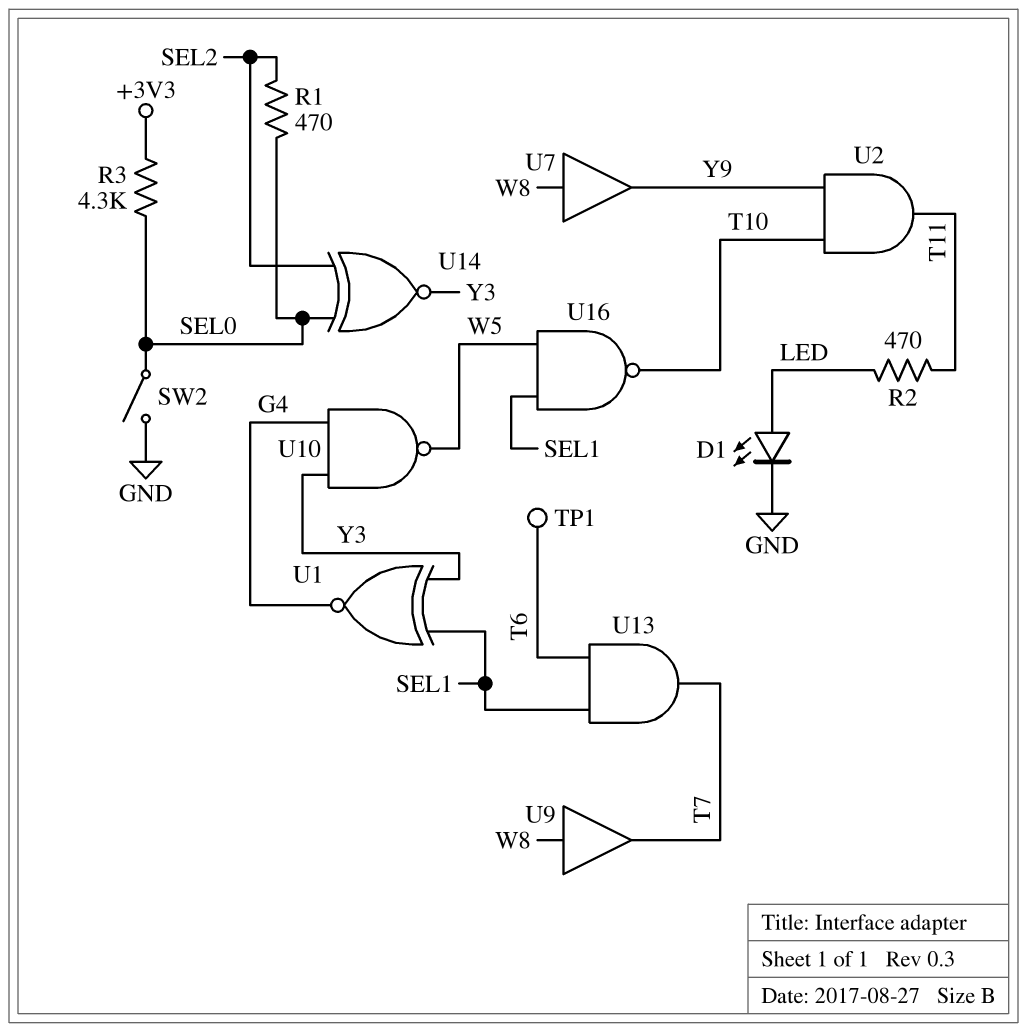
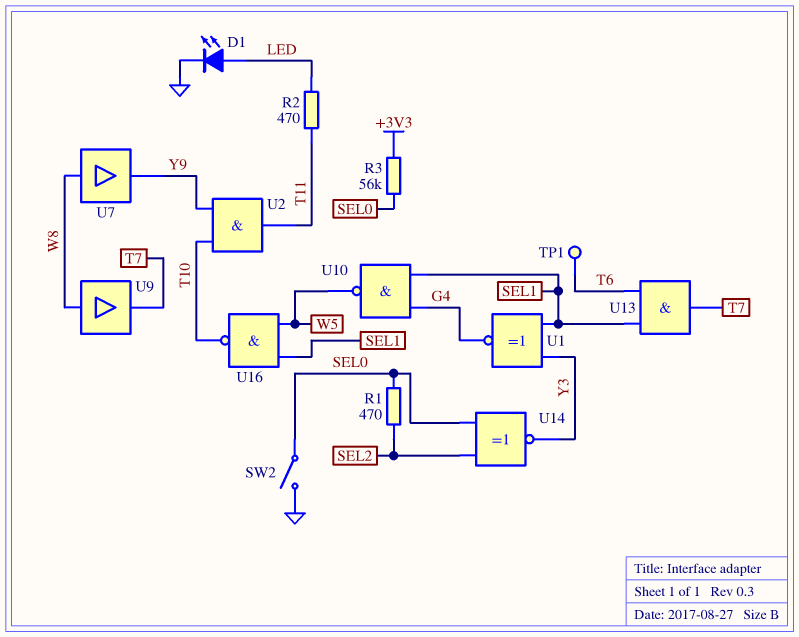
R3: 4.3k (+3V3, SEL0) -> 56k (+3V3, SEL0)
U10: NAND (in G4, in Y3, out W5) -> NAND (in G4, in SEL1, out W5)

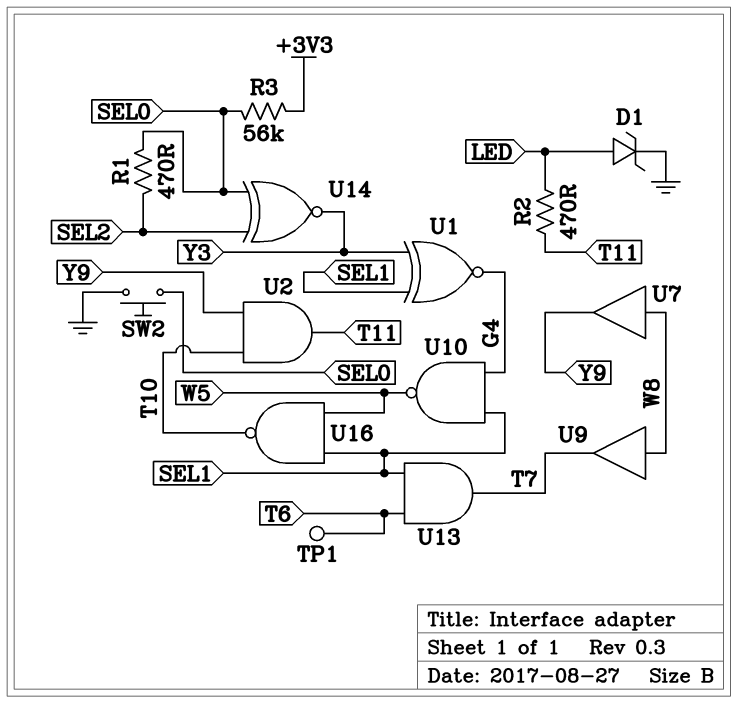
D1: LED (A LED, K GND) -> zener (A LED, K GND)
SW2: switch (GND, SEL0) -> button (GND, SEL0)

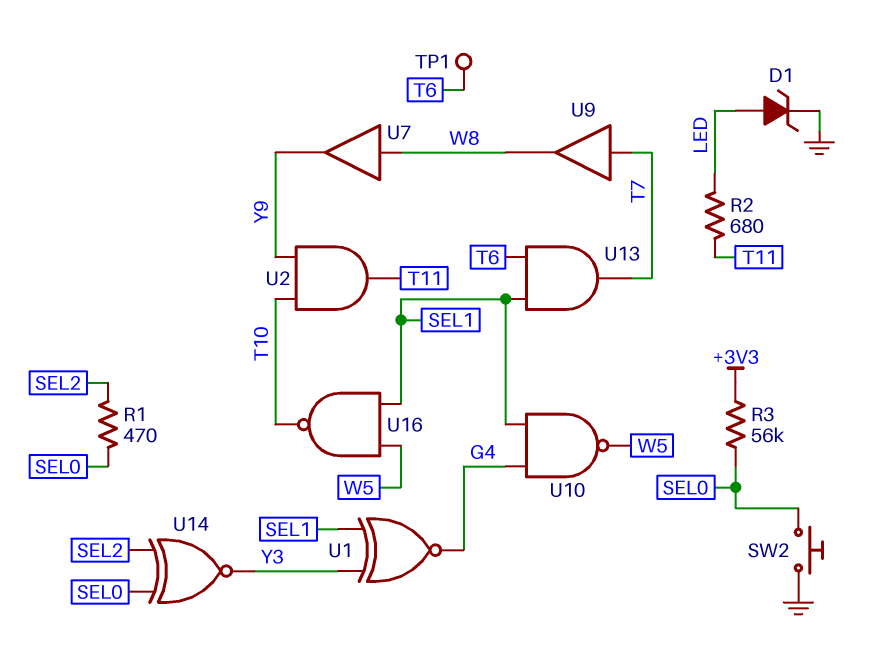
R2: 470 (LED, T11) -> 680 (LED, T11)
U9: buffer (in W8, out T7) -> buffer (in T7, out W8)

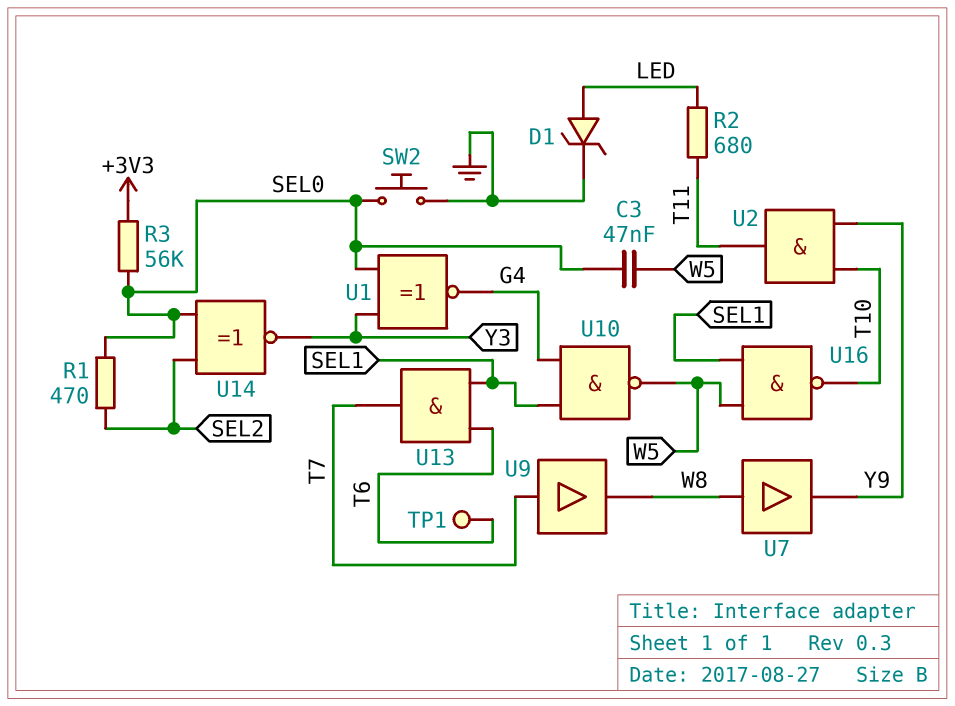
C3: none -> 47nF (SEL0, W5)
U1: XNOR (in SEL1, in Y3, out G4) -> XNOR (in SEL0, in Y3, out G4)

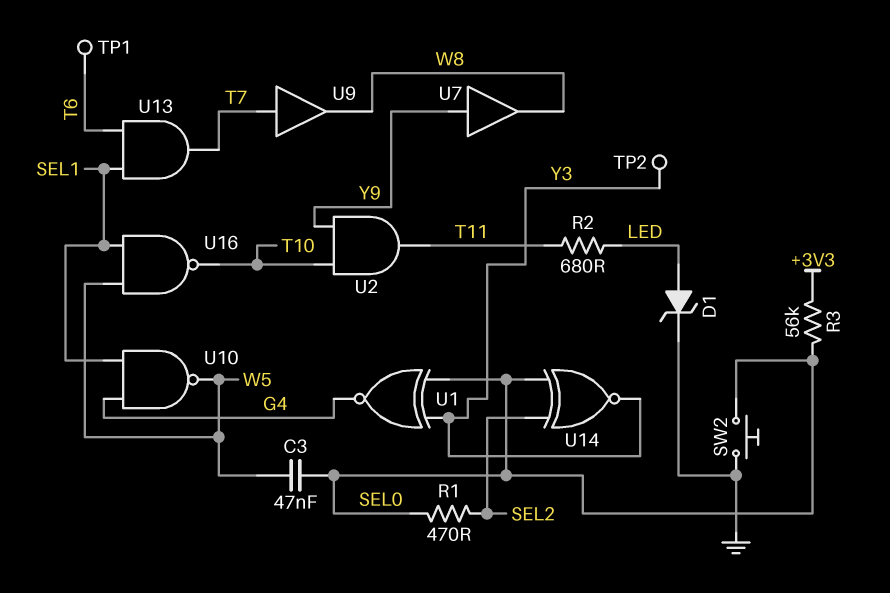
TP2: none -> test point (Y3)
U7: buffer (in W8, out Y9) -> buffer (in Y9, out W8)

